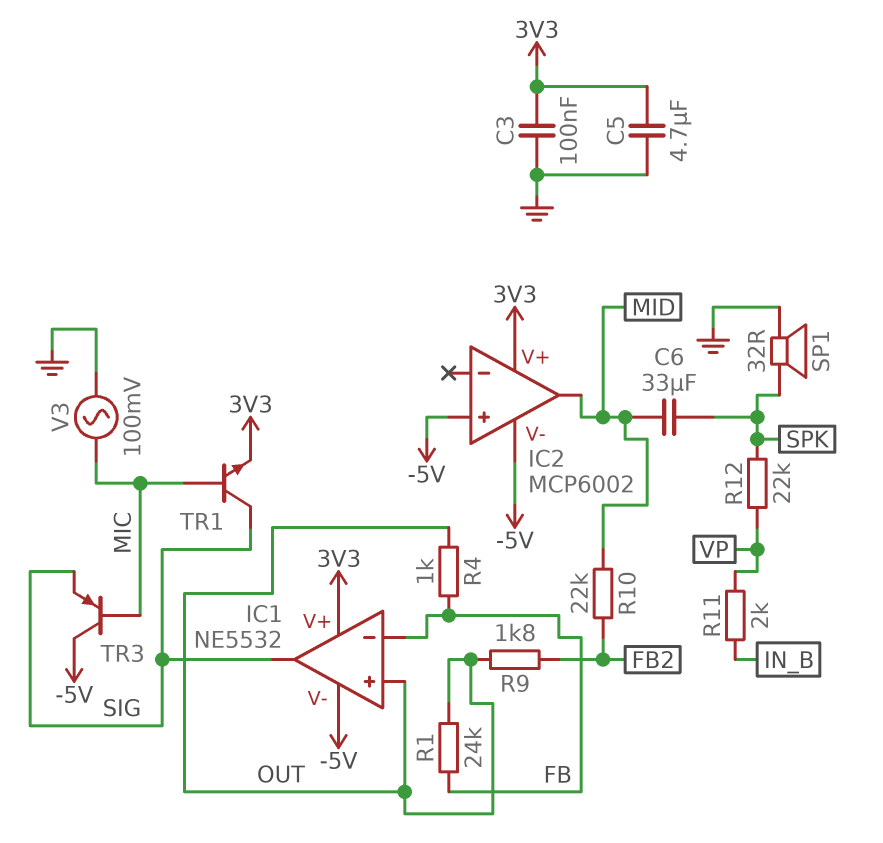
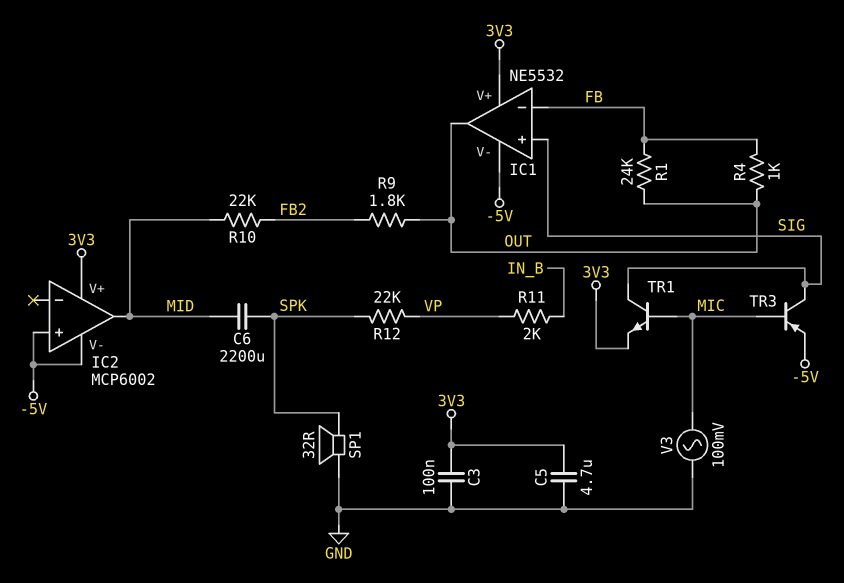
C6: 33uF (MID, SPK) -> 2200uF (MID, SPK)
IC1 pin in+: OUT -> SIG
IC1 pin out: SIG -> OUT
TR3: PNP (B MIC, C -5V, E SIG) -> PNP (B MIC, C SIG, E -5V)

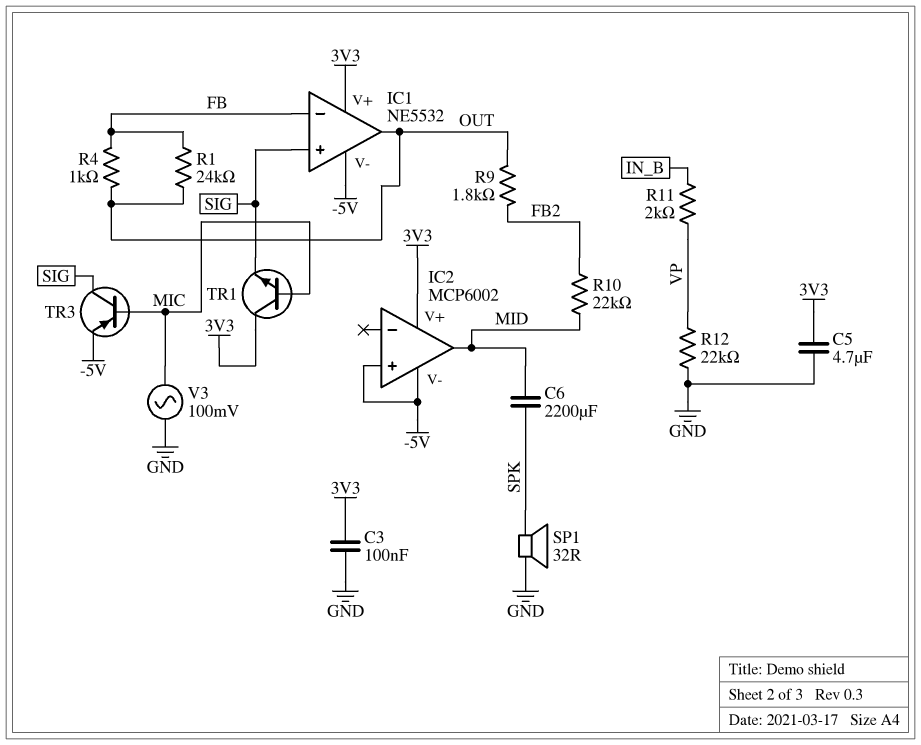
R12: 22k (SPK, VP) -> 22k (GND, VP)
TR1: NPN (B MIC, C SIG, E 3V3) -> NPN (B MIC, C 3V3, E SIG)

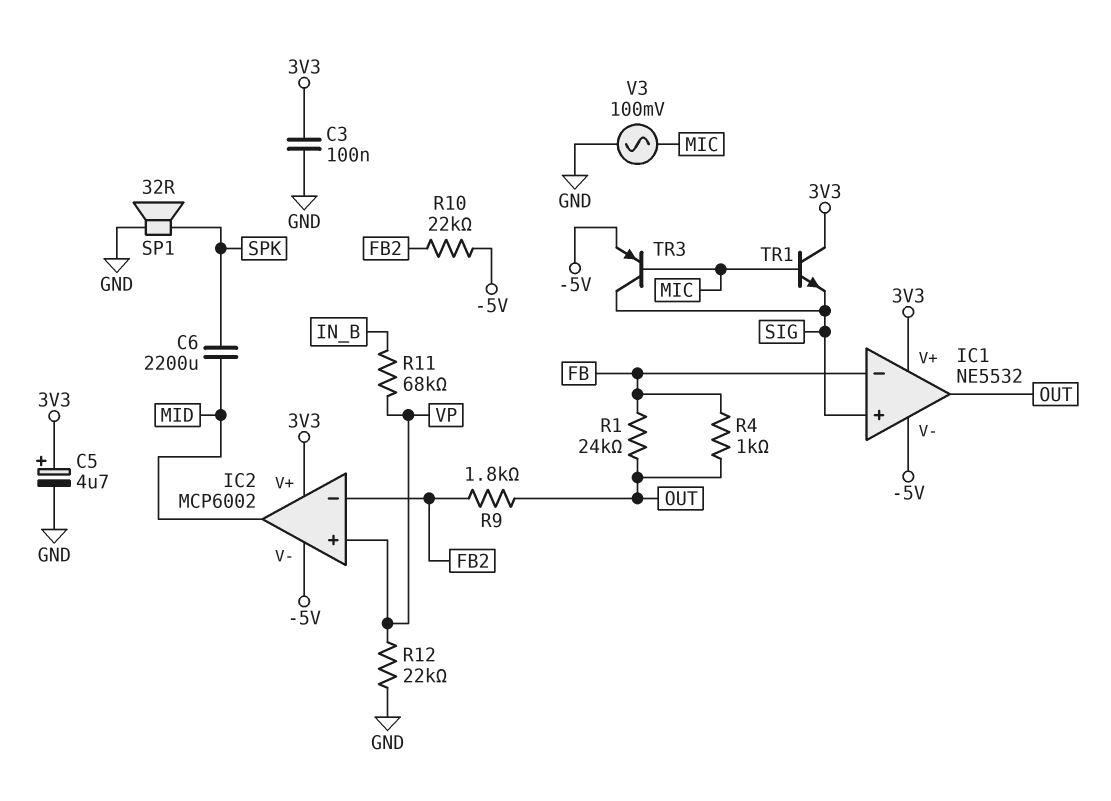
C5: 4.7uF (3V3, GND) -> 4.7uF (plus 3V3, minus GND)
IC2 pin in+: -5V -> VP
IC2 pin in-: none -> FB2
R10: 22k (FB2, MID) -> 22k (-5V, FB2)
R11: 2k (IN_B, VP) -> 68k (IN_B, VP)

